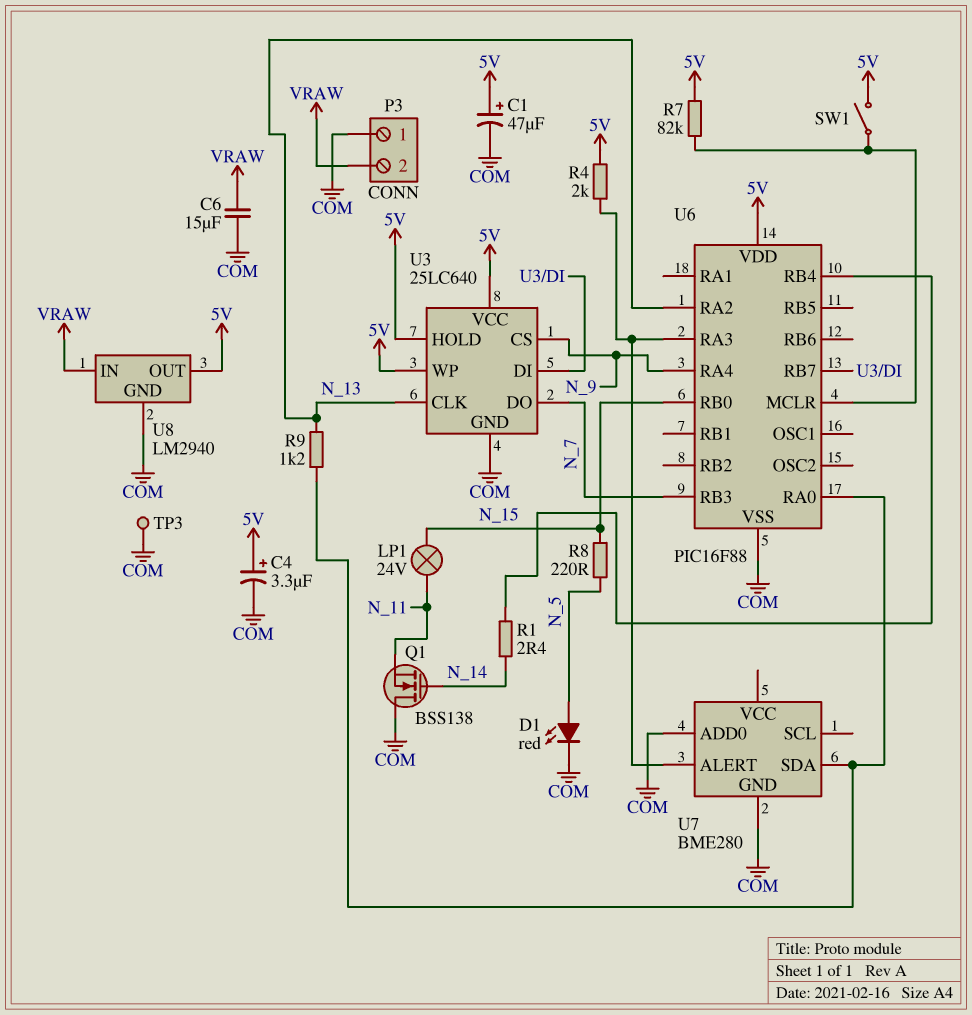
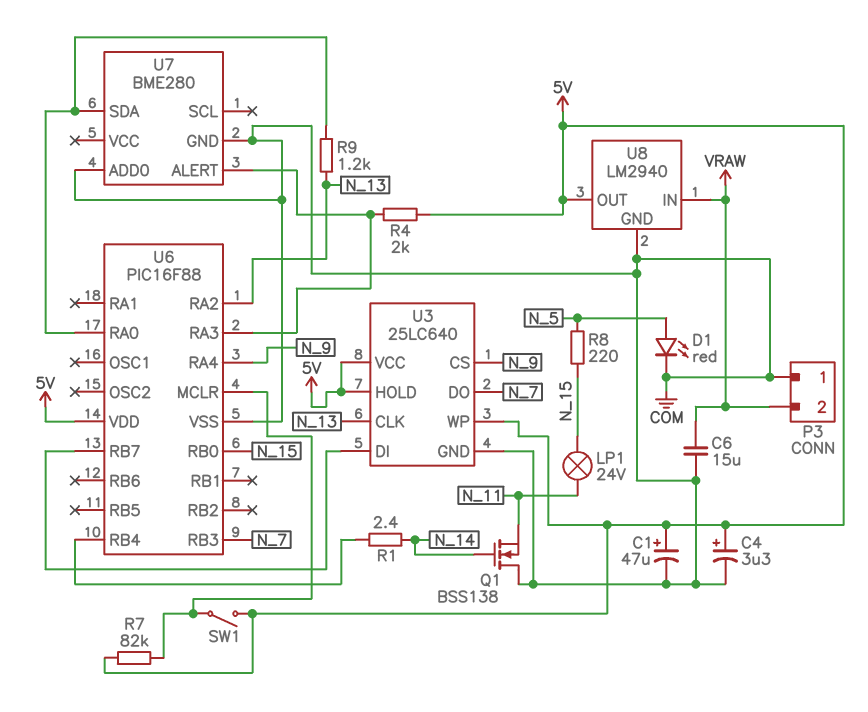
TP3: test point (COM) -> none

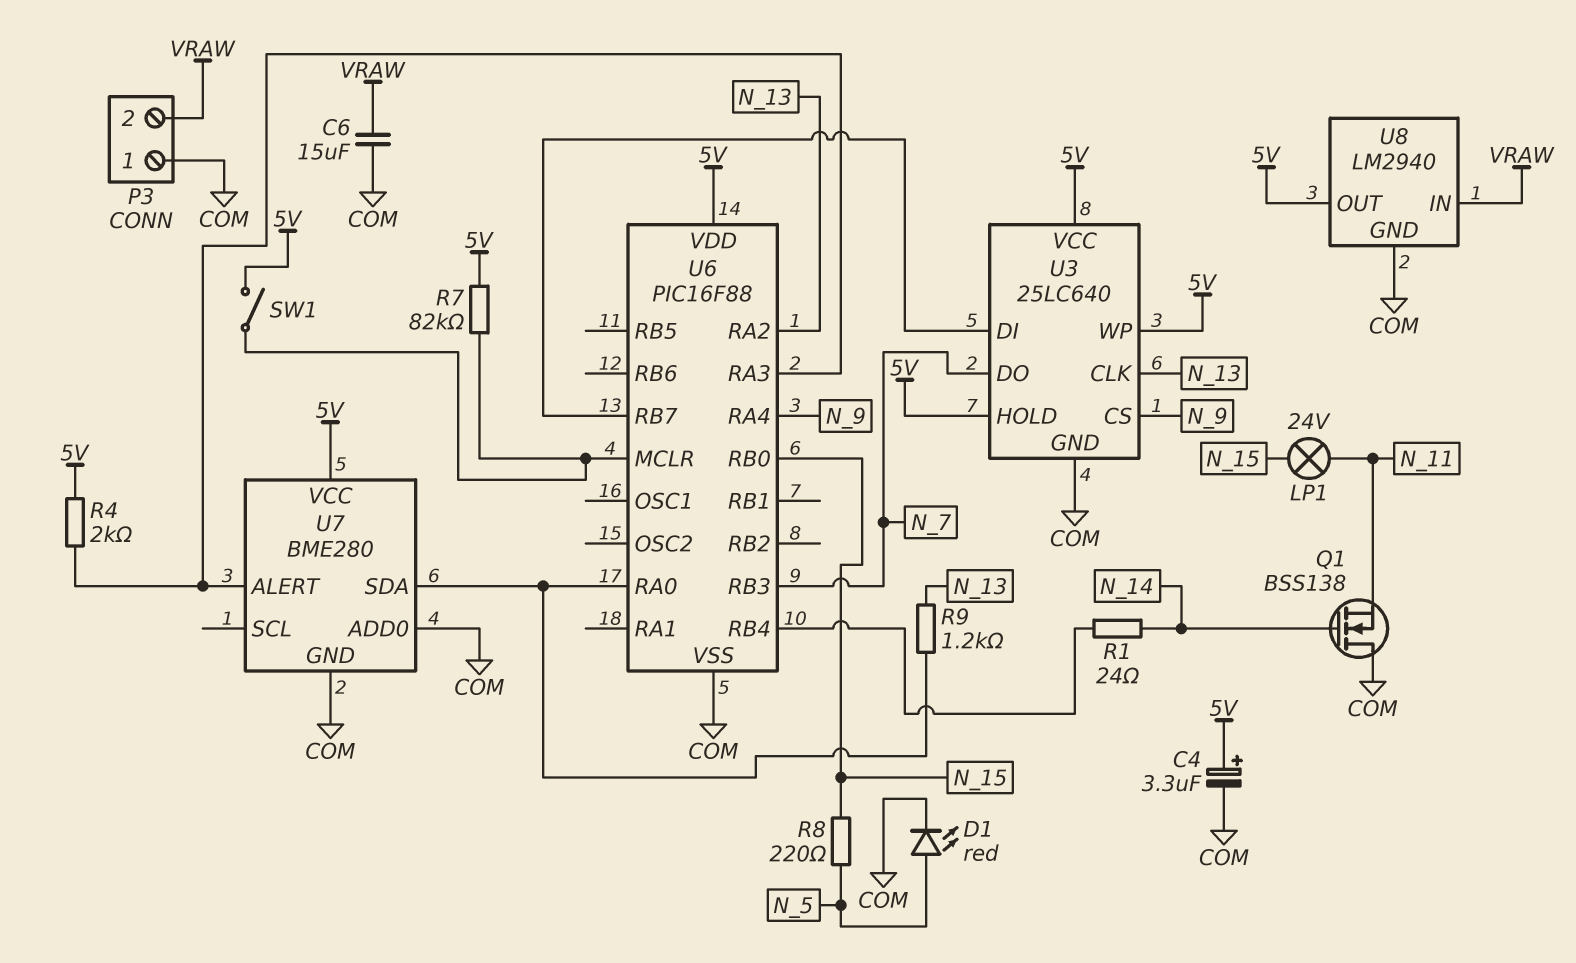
C1: 47uF (plus 5V, minus COM) -> none
R1: 2.4 (N_14, U6/RB4) -> 24 (N_14, U6/RB4)
U7 pin VCC: none -> 5V

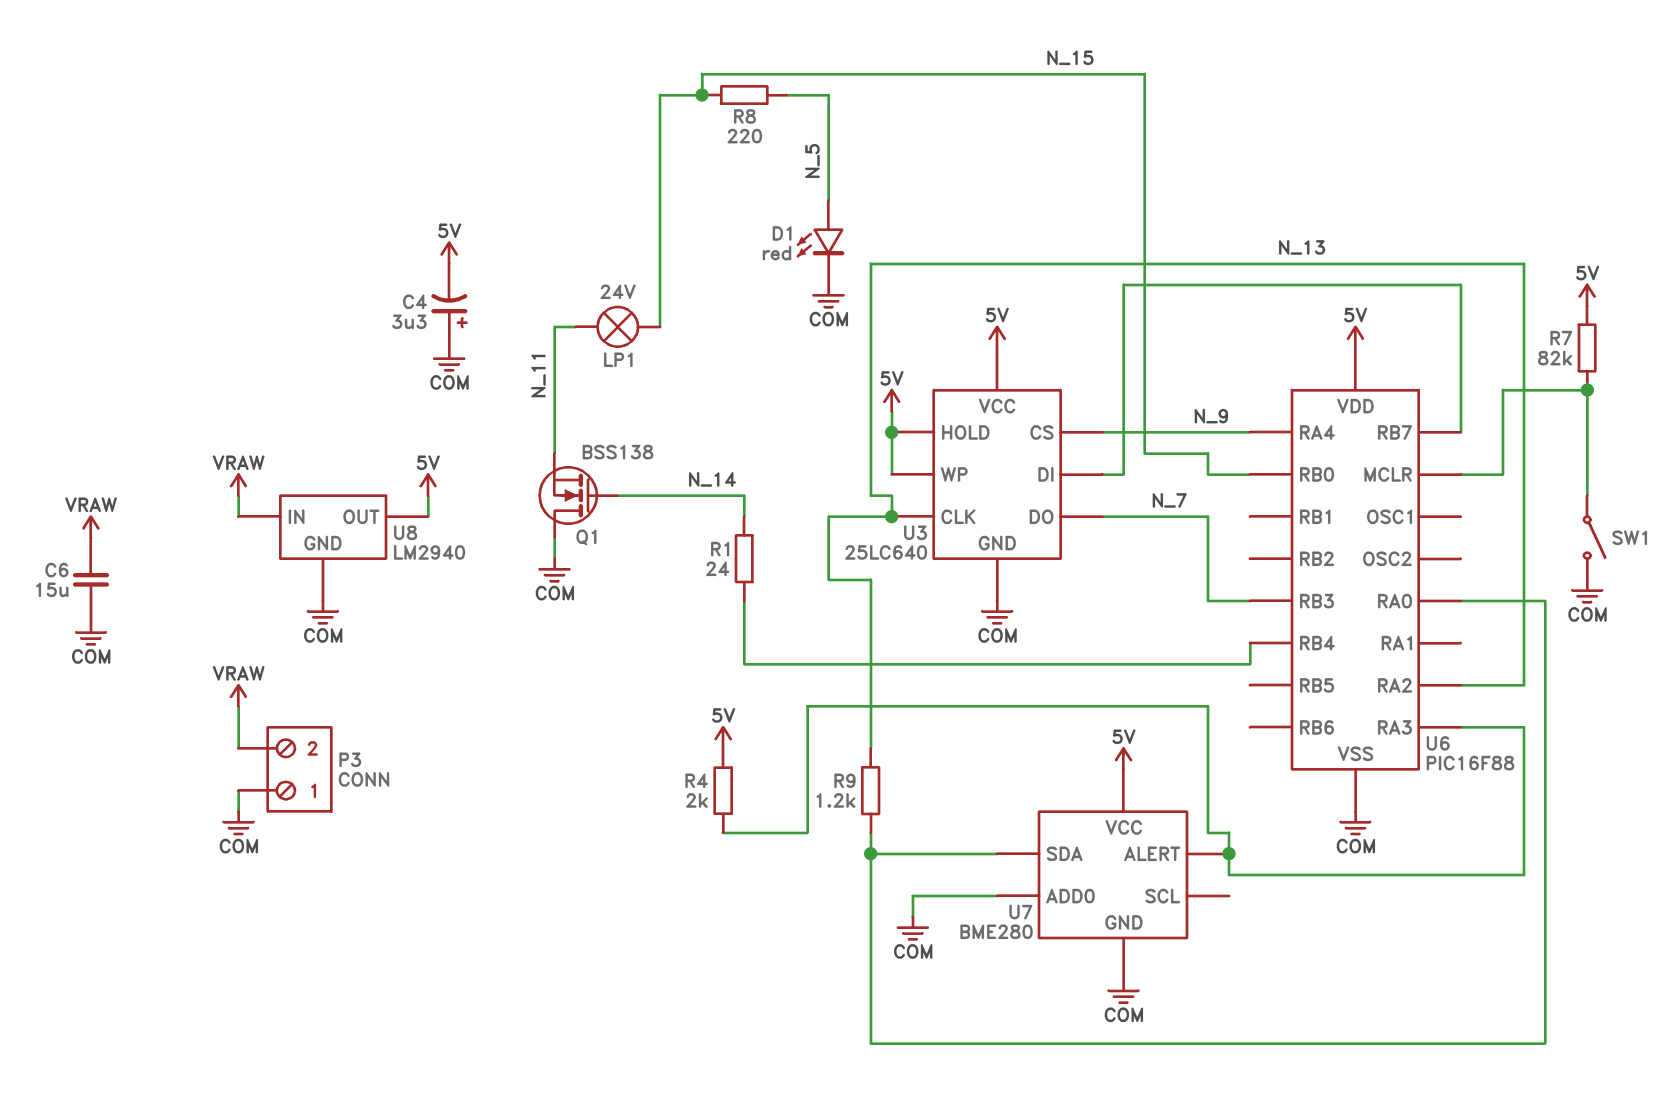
C4: 3.3uF (plus 5V, minus COM) -> 3.3uF (plus COM, minus 5V)
SW1: switch (5V, U6/MCLR) -> switch (COM, U6/MCLR)

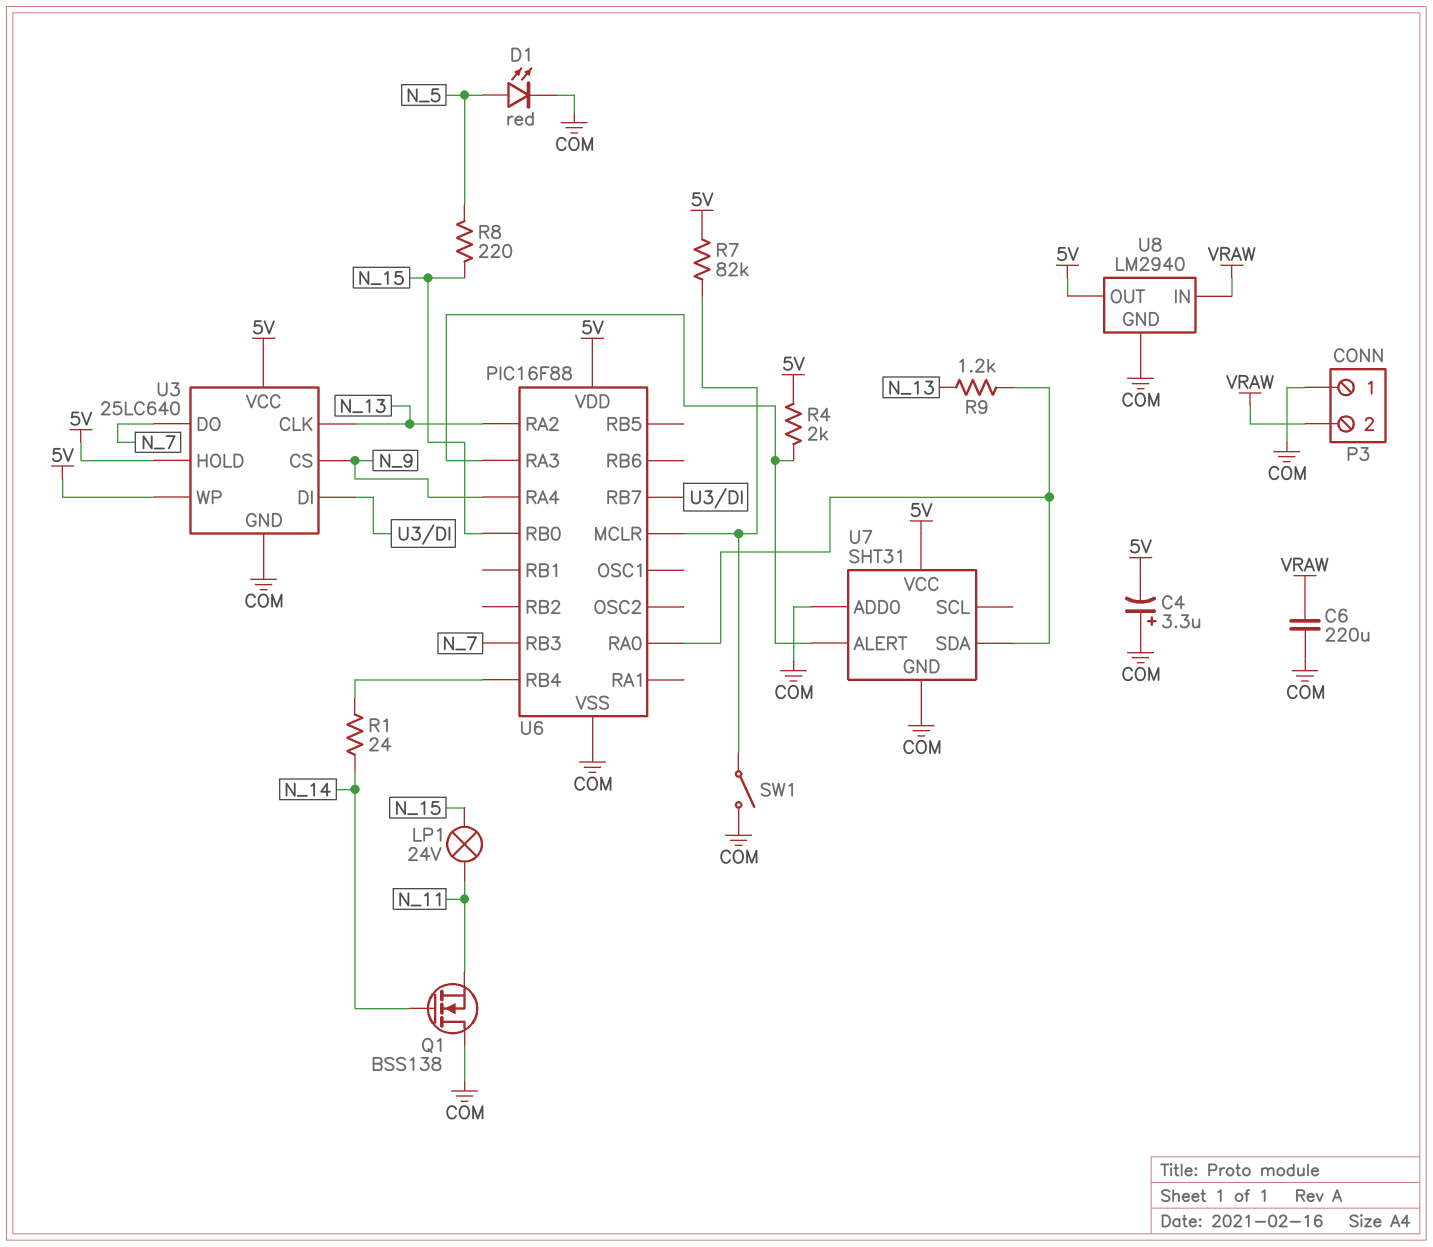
C6: 15uF (COM, VRAW) -> 220uF (COM, VRAW)
U7: BME280 -> SHT31

